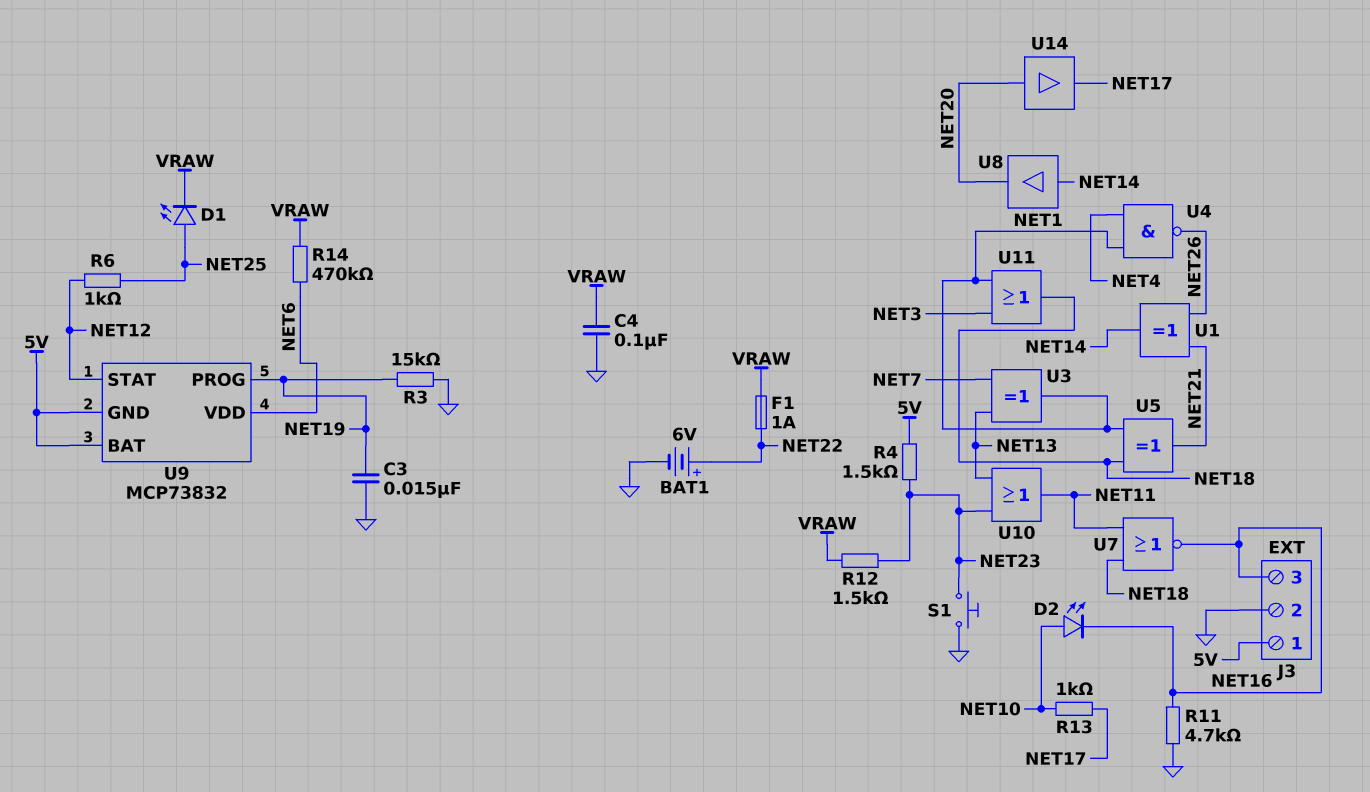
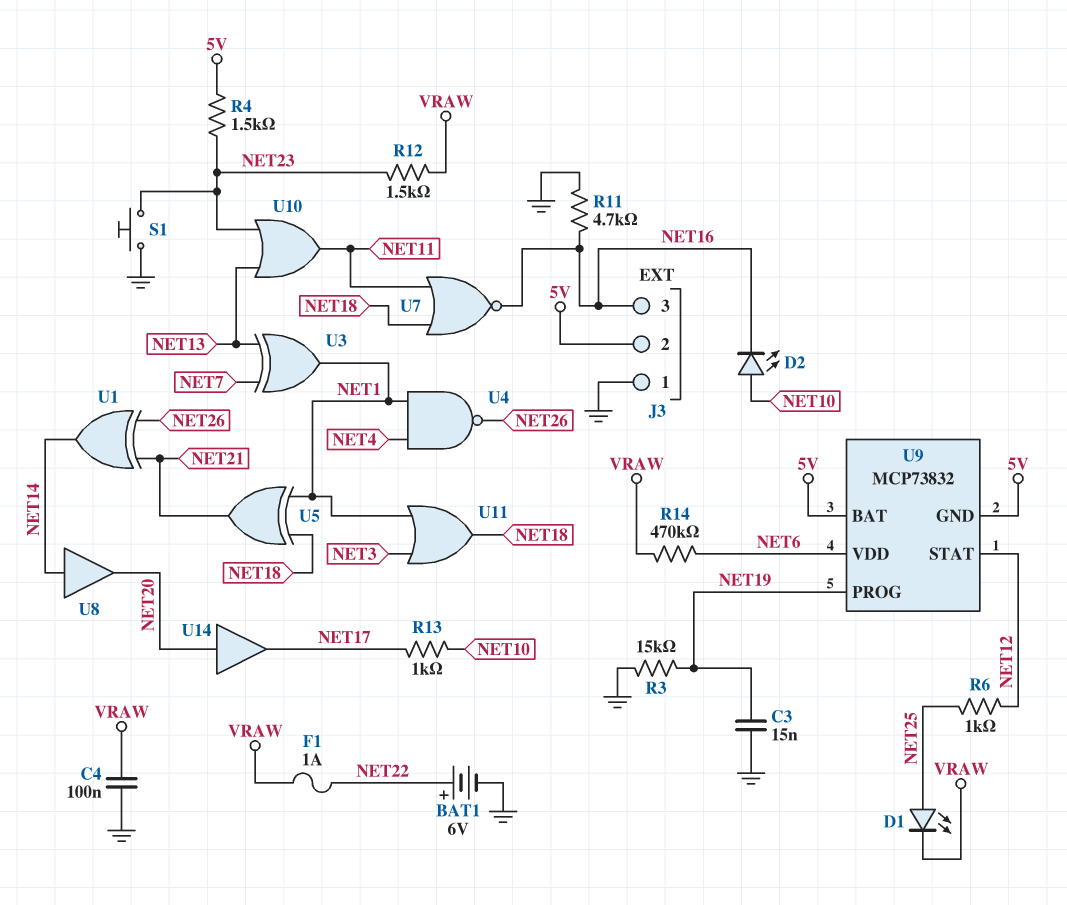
J3 pin 1: 5V -> GND
J3 pin 2: GND -> 5V

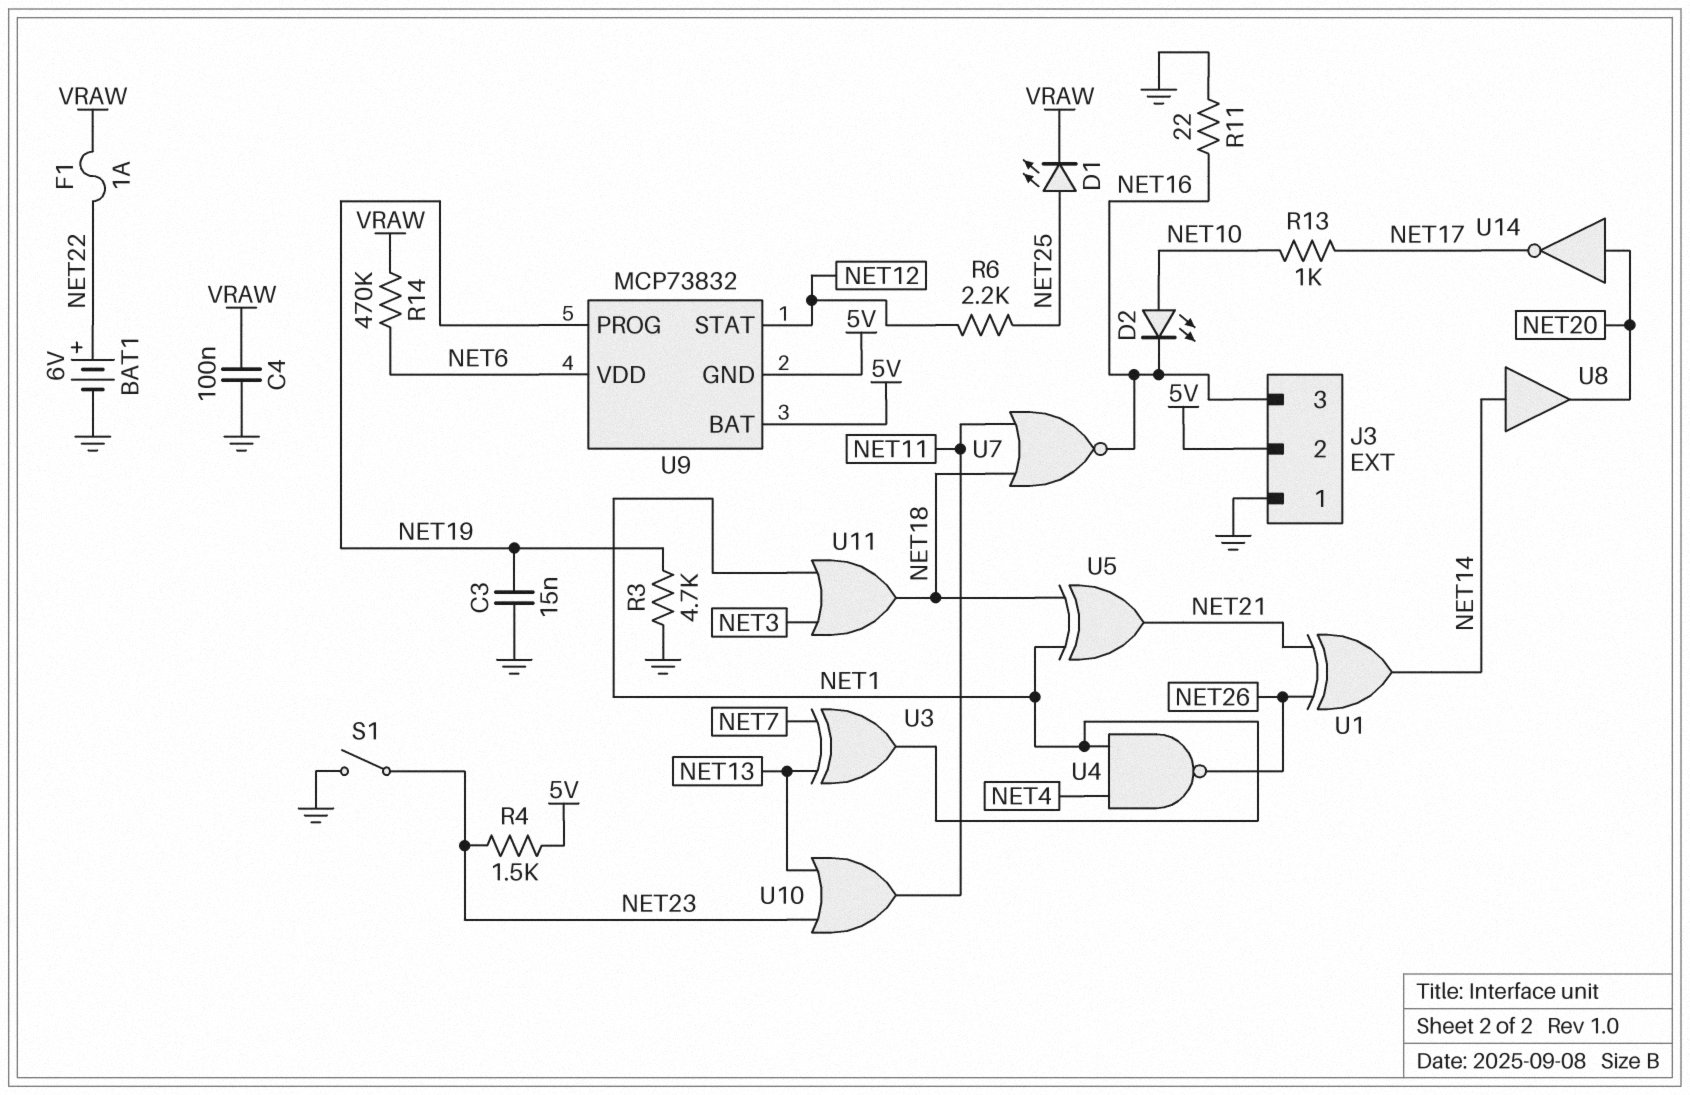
R3: 15k (GND, NET19) -> 4.7k (GND, NET19)
R6: 1k (NET12, NET25) -> 2.2k (NET12, NET25)
R11: 4.7k (GND, NET16) -> 22 (GND, NET16)
R12: 1.5k (NET23, VRAW) -> none
S1: button (GND, NET23) -> switch (GND, NET23)
U14: buffer (in NET20, out NET17) -> NOT (in NET20, out NET17)

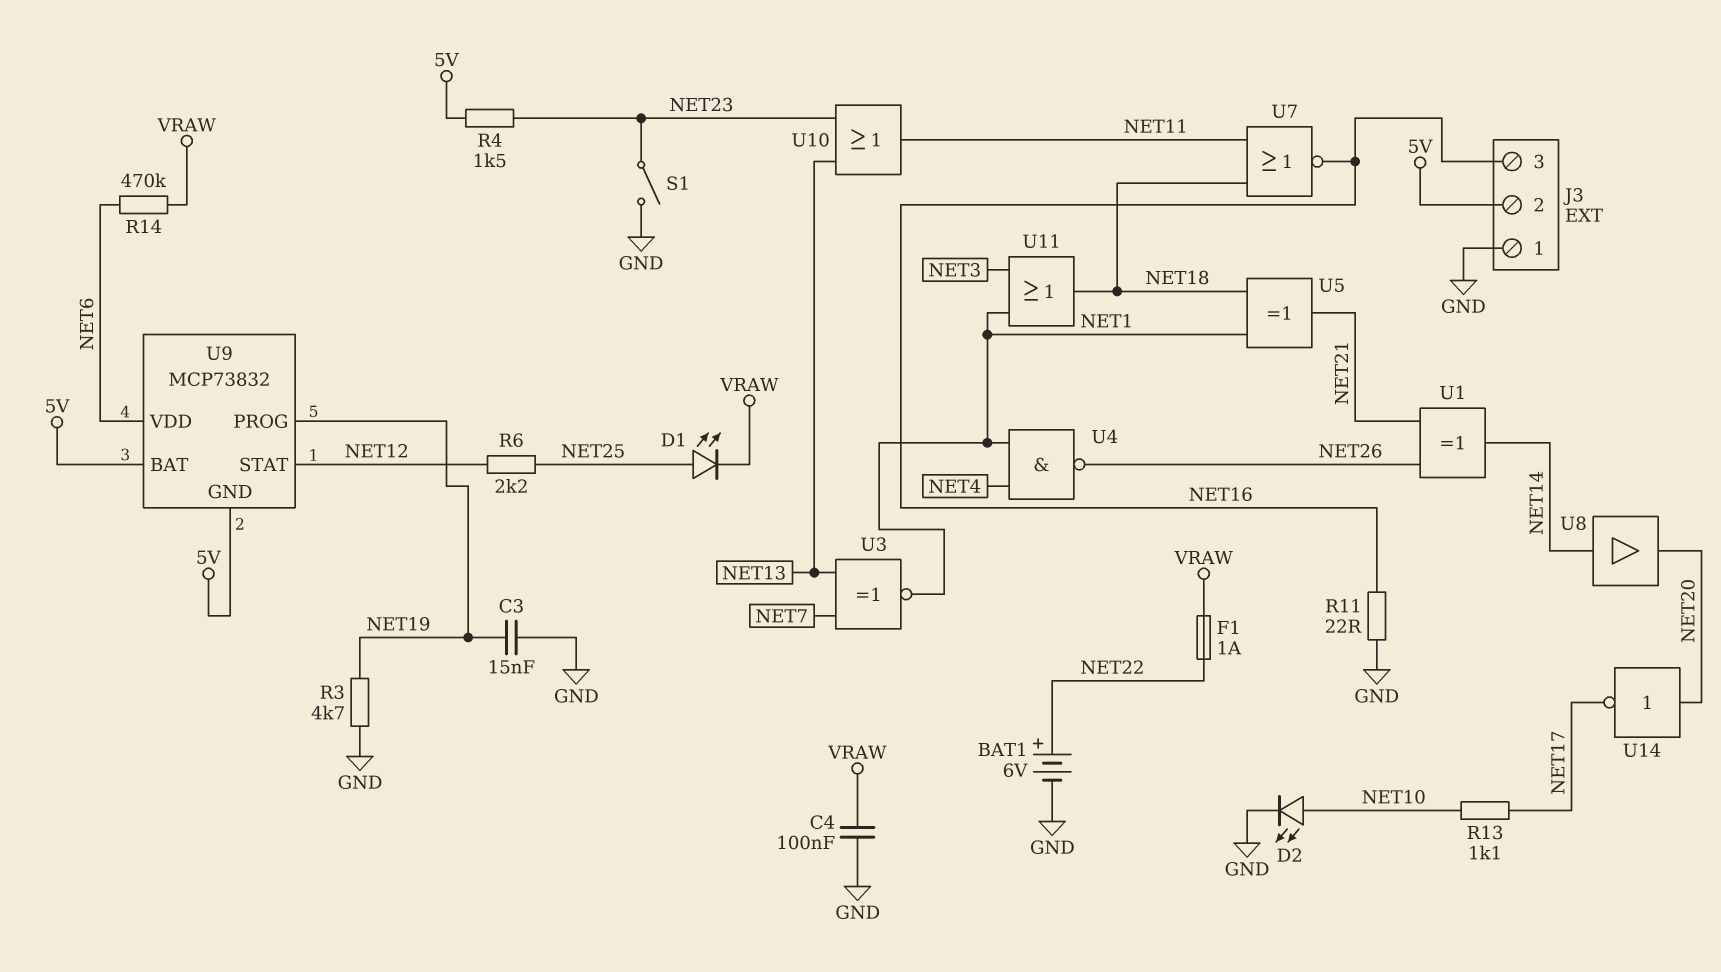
D2: LED (A NET10, K NET16) -> LED (A NET10, K GND)
R13: 1k (NET10, NET17) -> 1.1k (NET10, NET17)
U3: XOR (in NET7, in NET13, out NET1) -> XNOR (in NET7, in NET13, out NET1)

